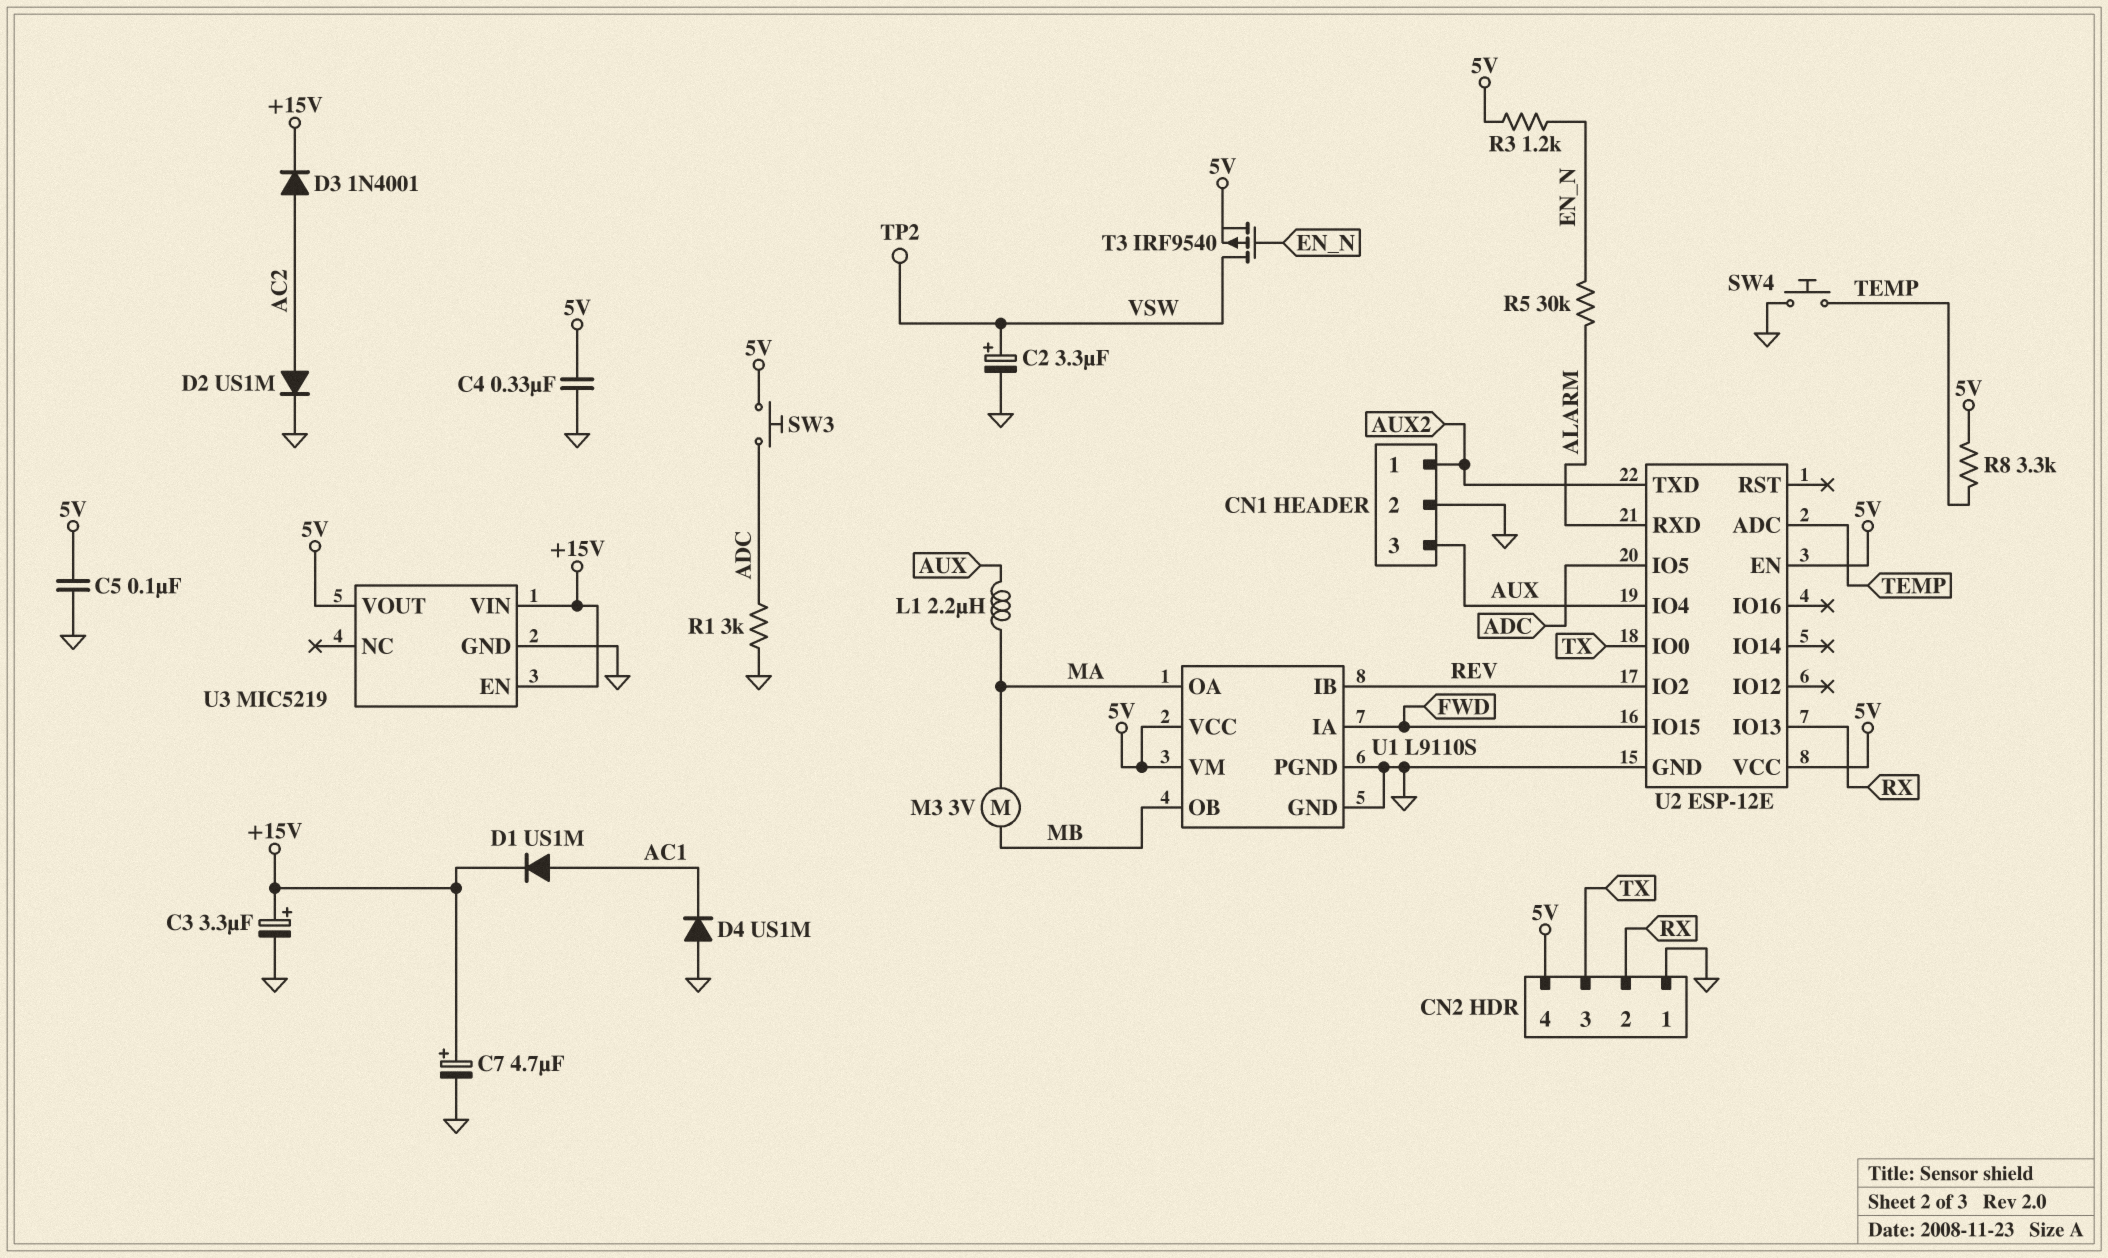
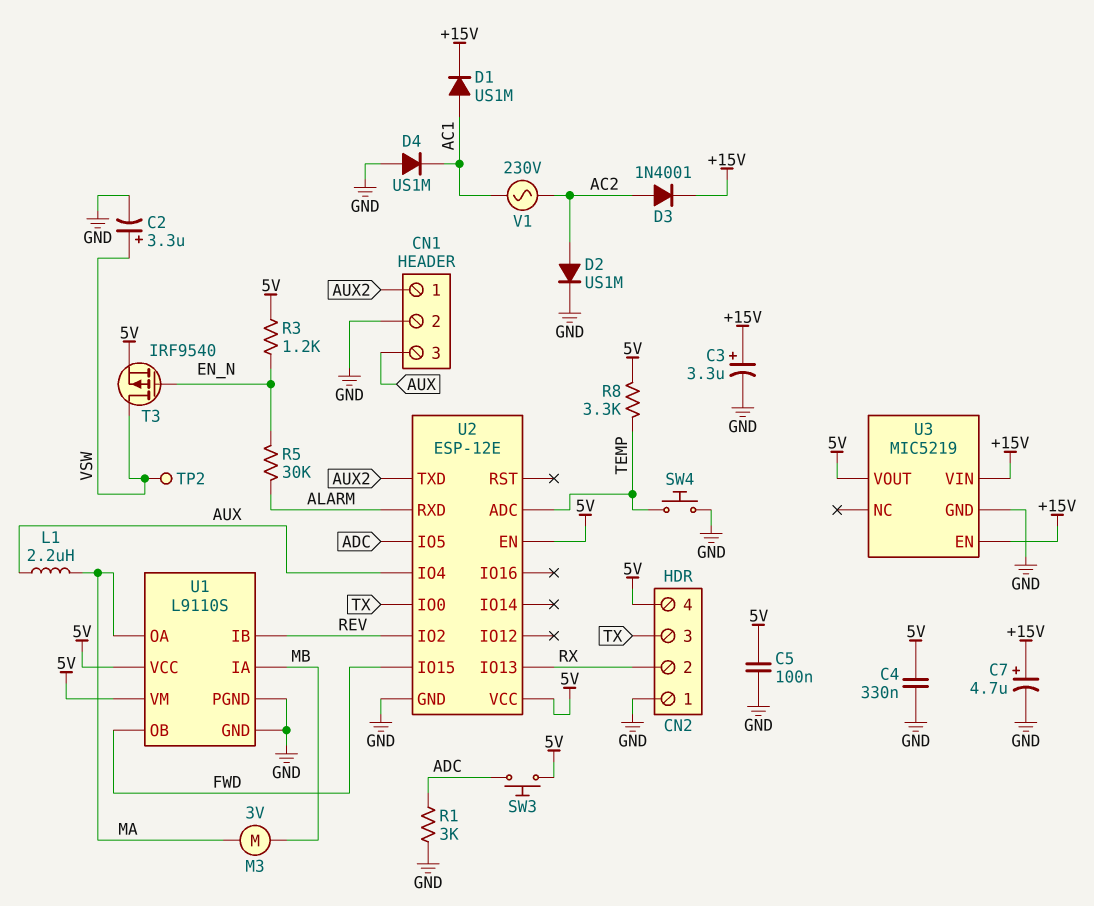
U1 pin IA: FWD -> MB
U1 pin OB: MB -> FWD
V1: none -> AC 230V (AC1, AC2)

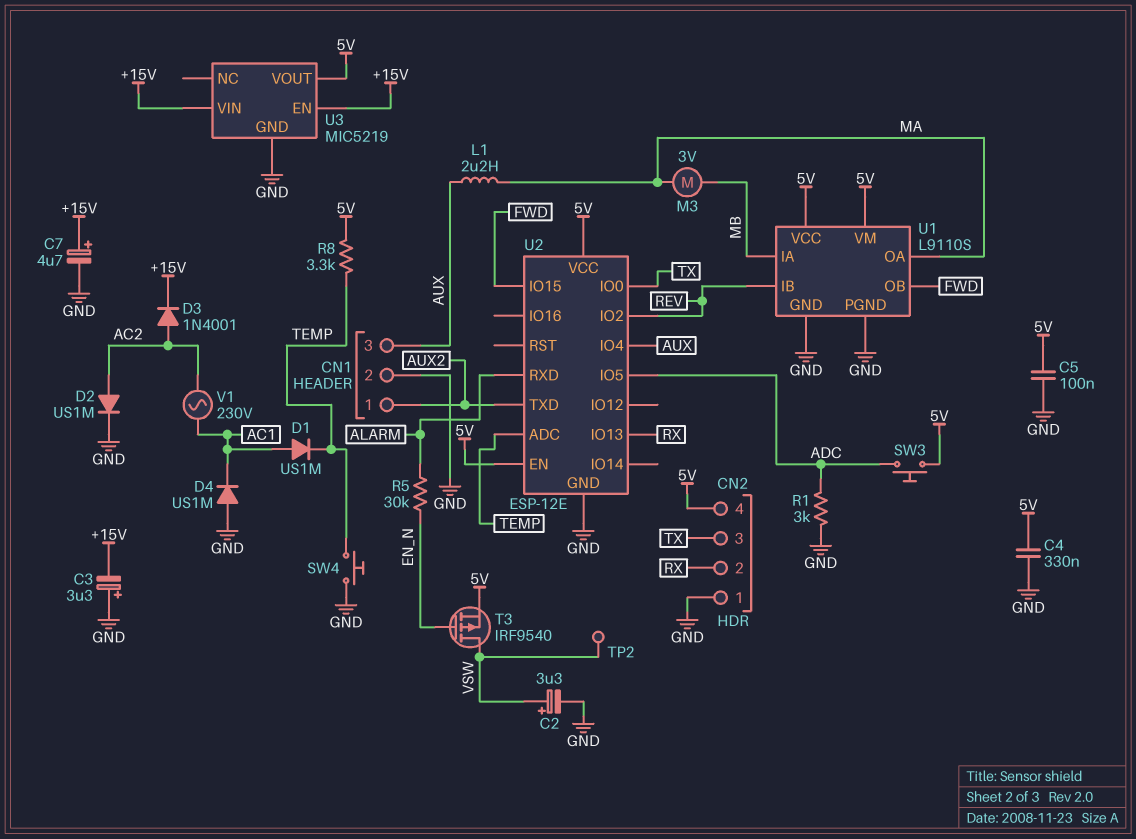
C3: 3.3uF (plus +15V, minus GND) -> 3.3uF (plus GND, minus +15V)
D1: diode US1M (A AC1, K +15V) -> diode US1M (A AC1, K TEMP)
R3: 1.2k (5V, EN_N) -> none

